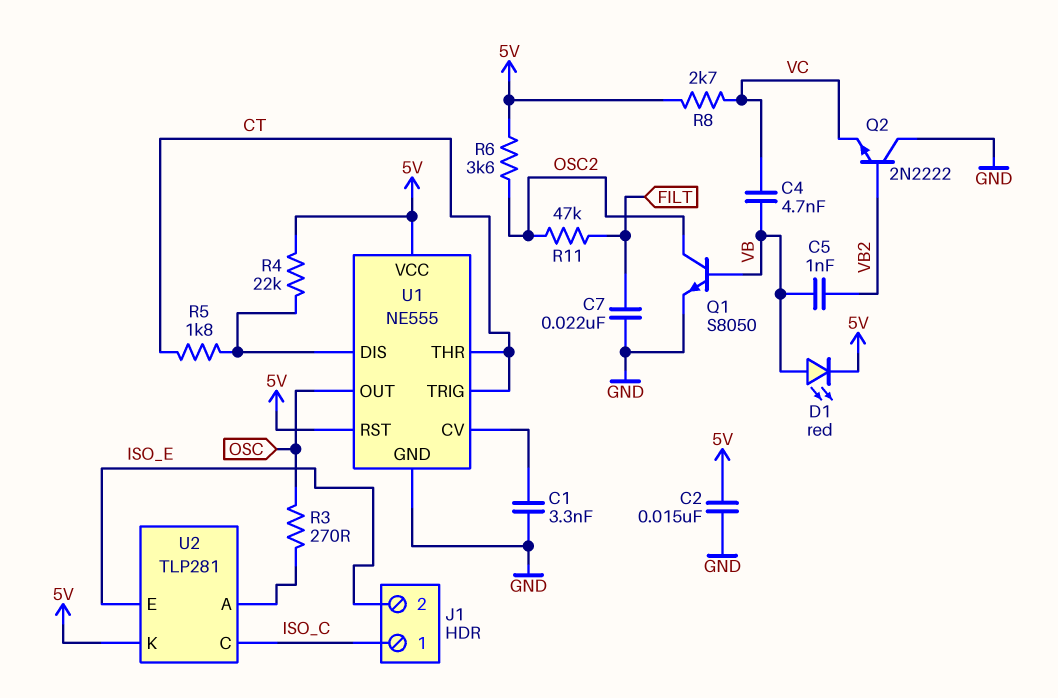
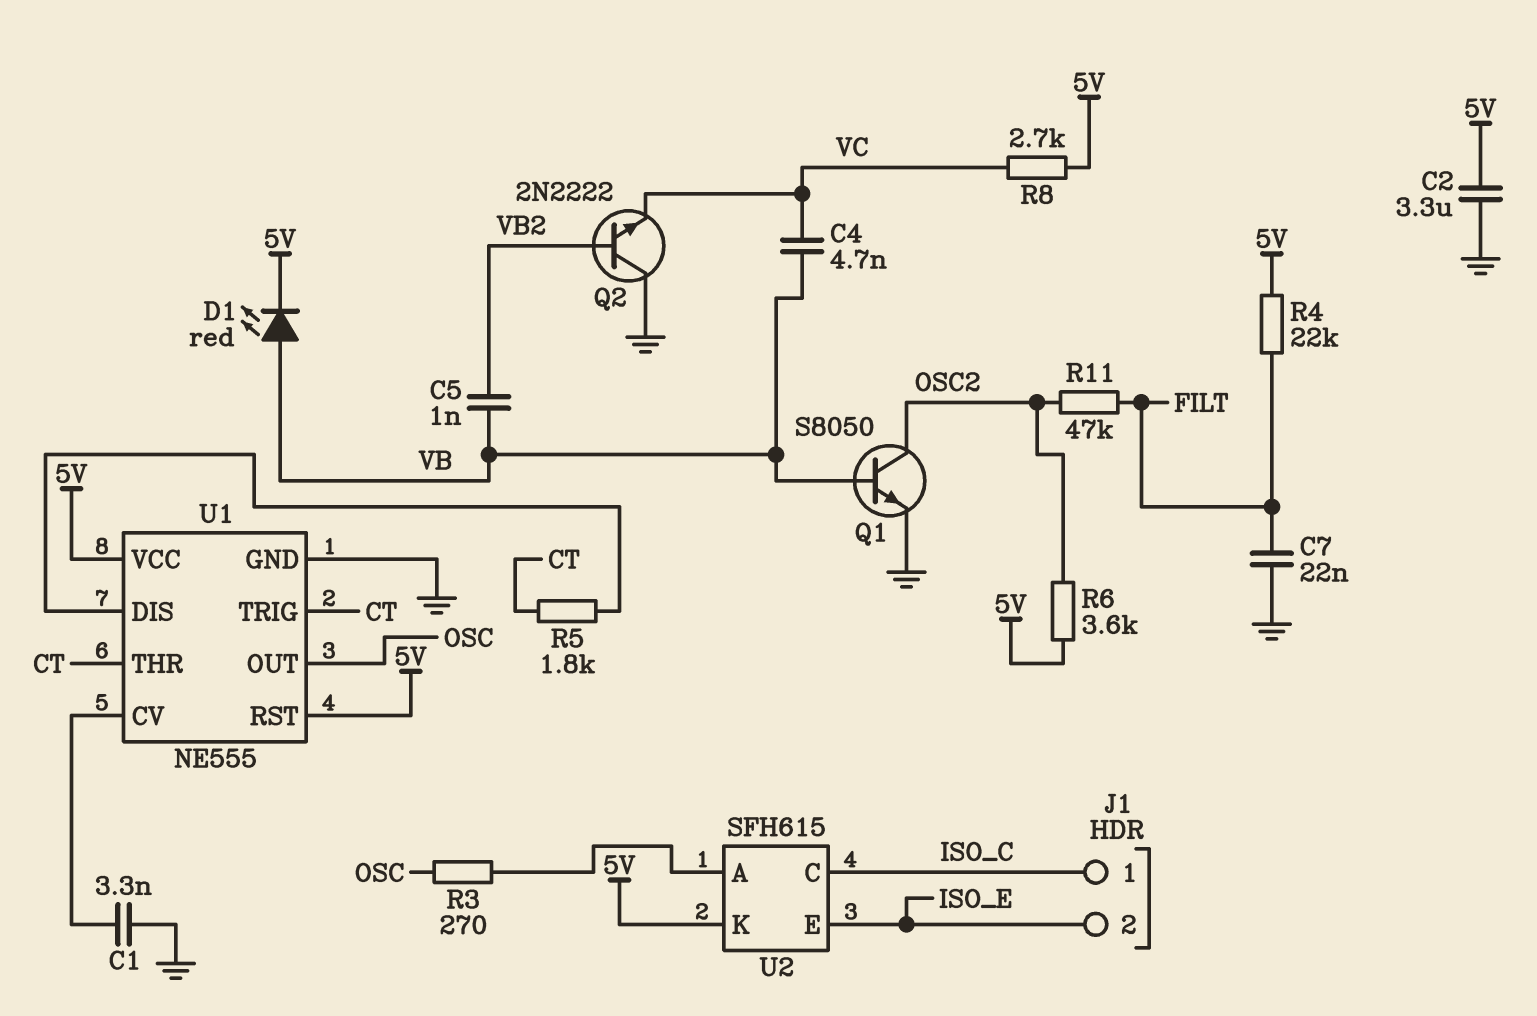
C2: 15nF (5V, GND) -> 3.3uF (5V, GND)
R4: 22k (5V, U1/DIS) -> 22k (5V, FILT)
U2: TLP281 -> SFH615

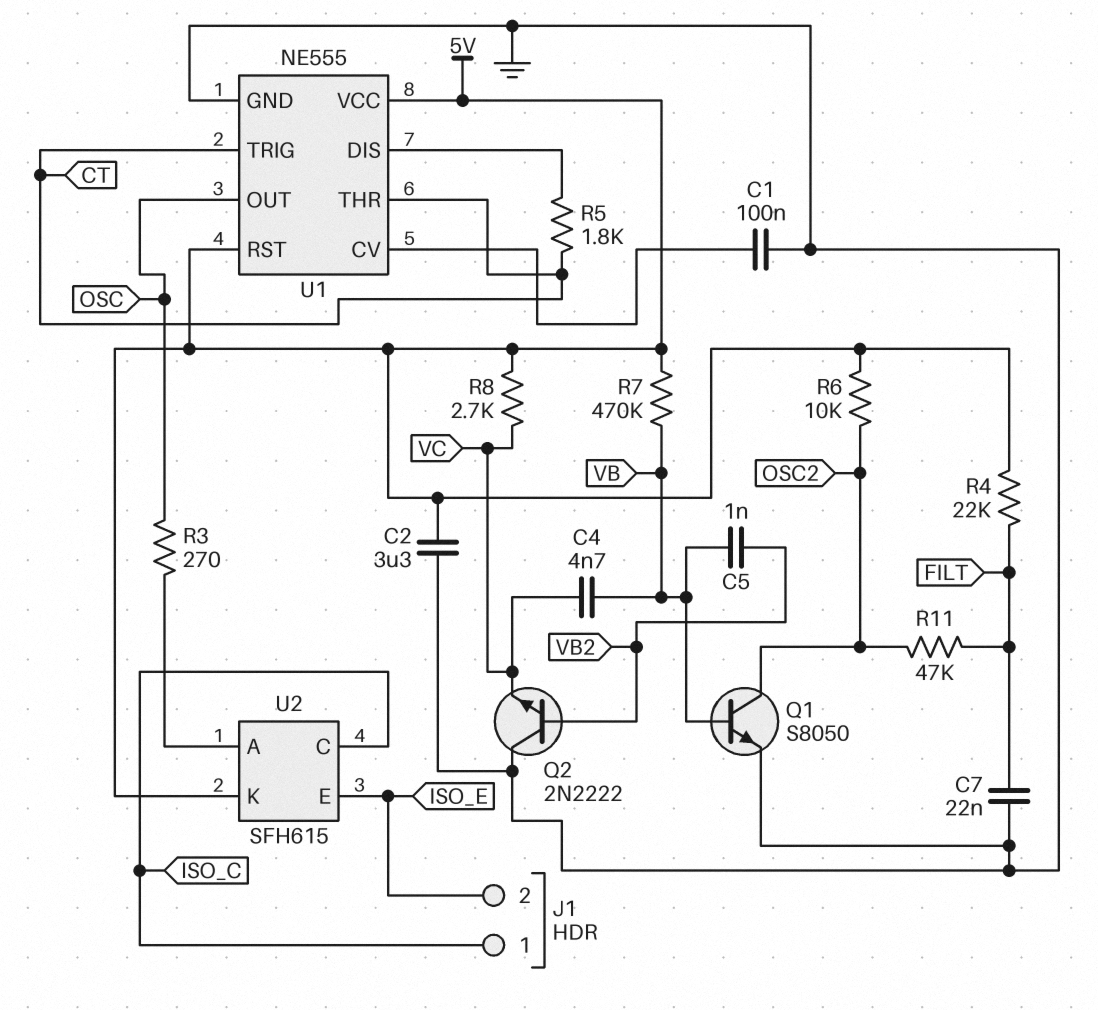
C1: 3.3nF (GND, U1/CV) -> 100nF (GND, U1/CV)
D1: LED red (A VB, K 5V) -> none
R6: 3.6k (5V, OSC2) -> 10k (5V, OSC2)
R7: none -> 470k (5V, VB)

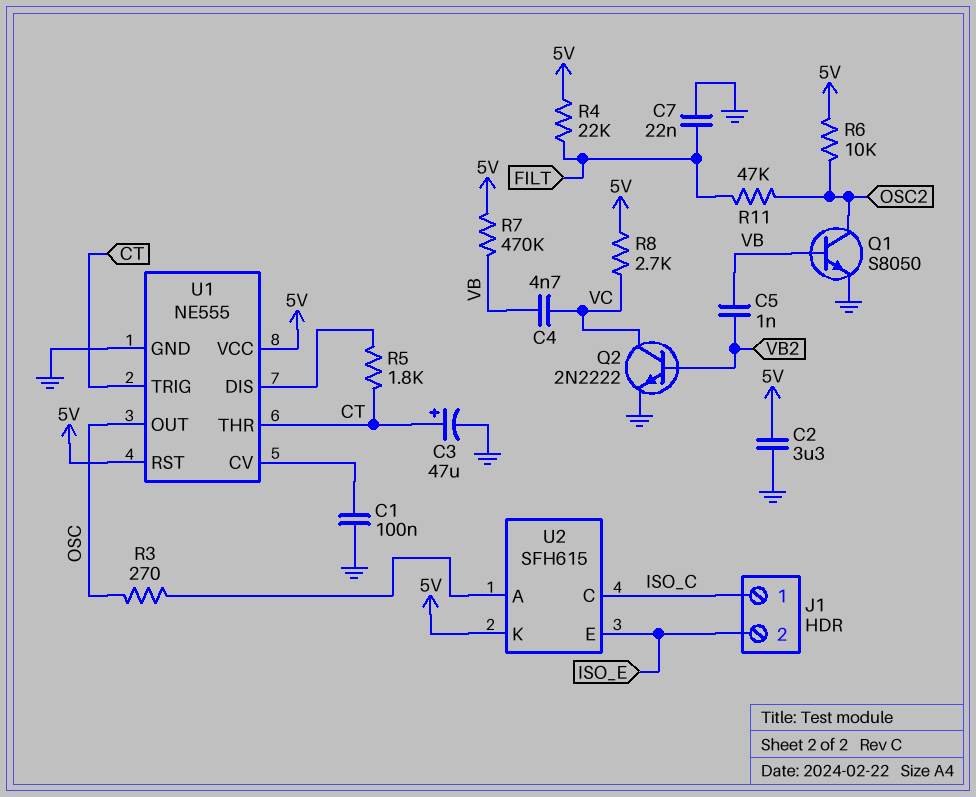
C3: none -> 47uF (plus CT, minus GND)
Q2: NPN 2N2222 (B VB2, C GND, E VC) -> NPN 2N2222 (B VB2, C VC, E GND)

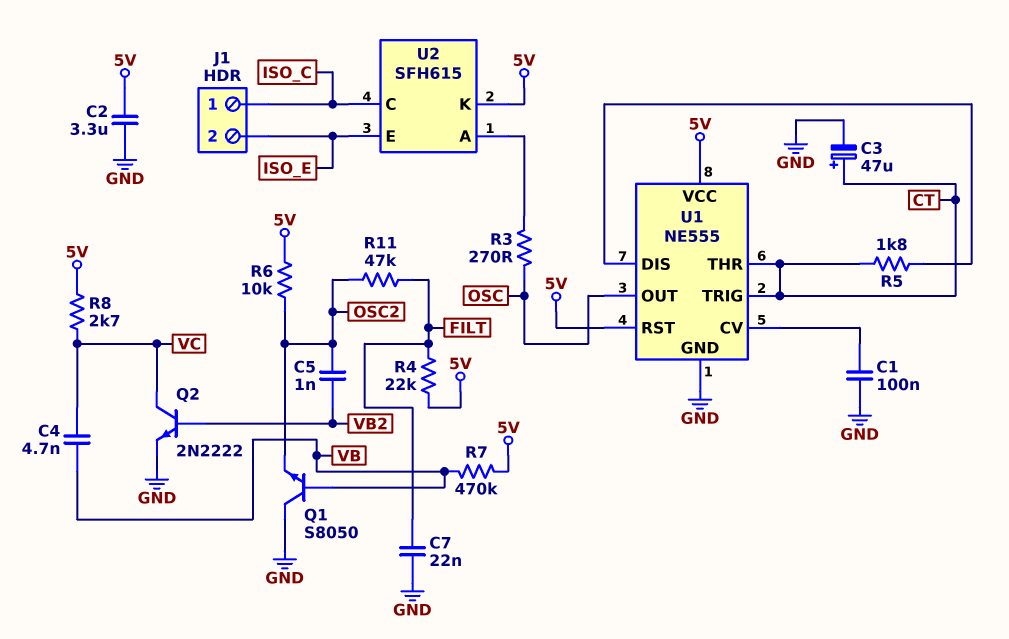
C5: 1nF (VB, VB2) -> 1nF (OSC2, VB2)
Q1: NPN S8050 (B VB, C OSC2, E GND) -> NPN S8050 (B VB, C GND, E OSC2)

